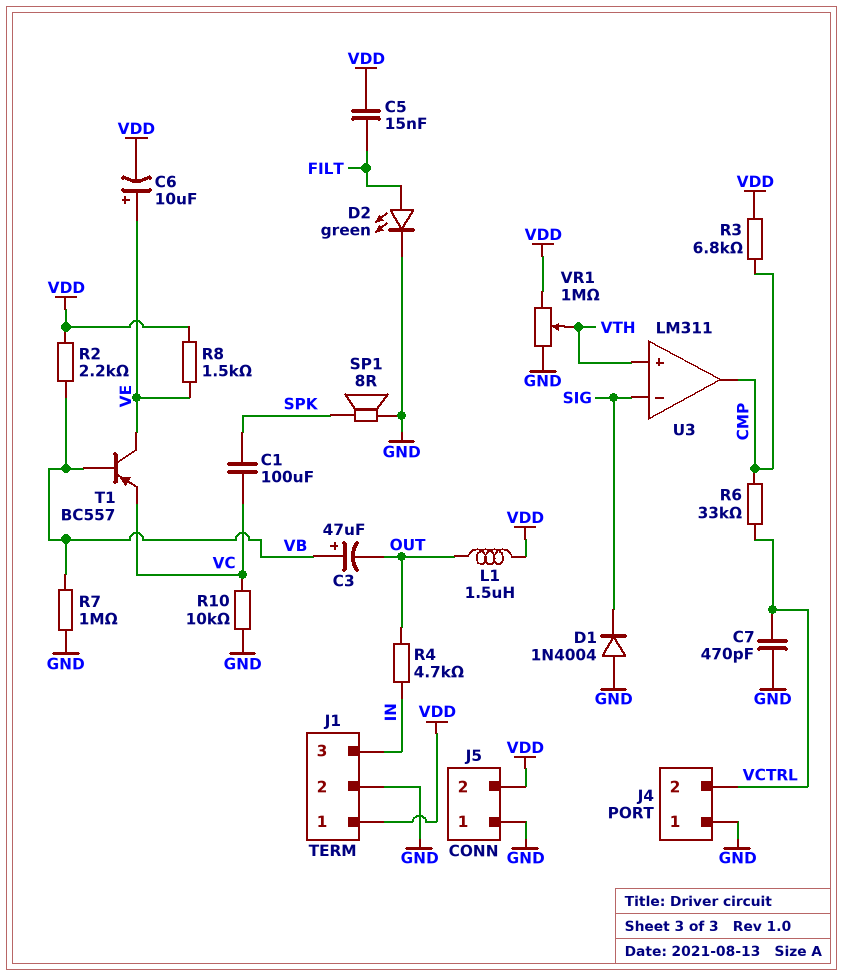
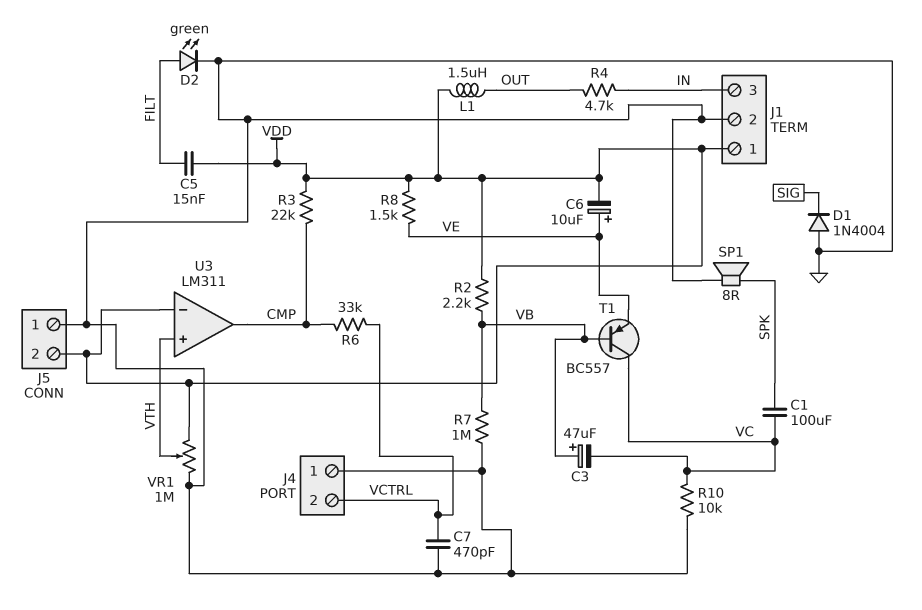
C3: 47uF (plus VB, minus OUT) -> 47uF (plus VB, minus VC)
R3: 6.8k (CMP, VDD) -> 22k (CMP, VDD)
T1: PNP BC557 (B VB, C VE, E VC) -> PNP BC557 (B VB, C VC, E VE)
U3 pin in-: SIG -> VDD

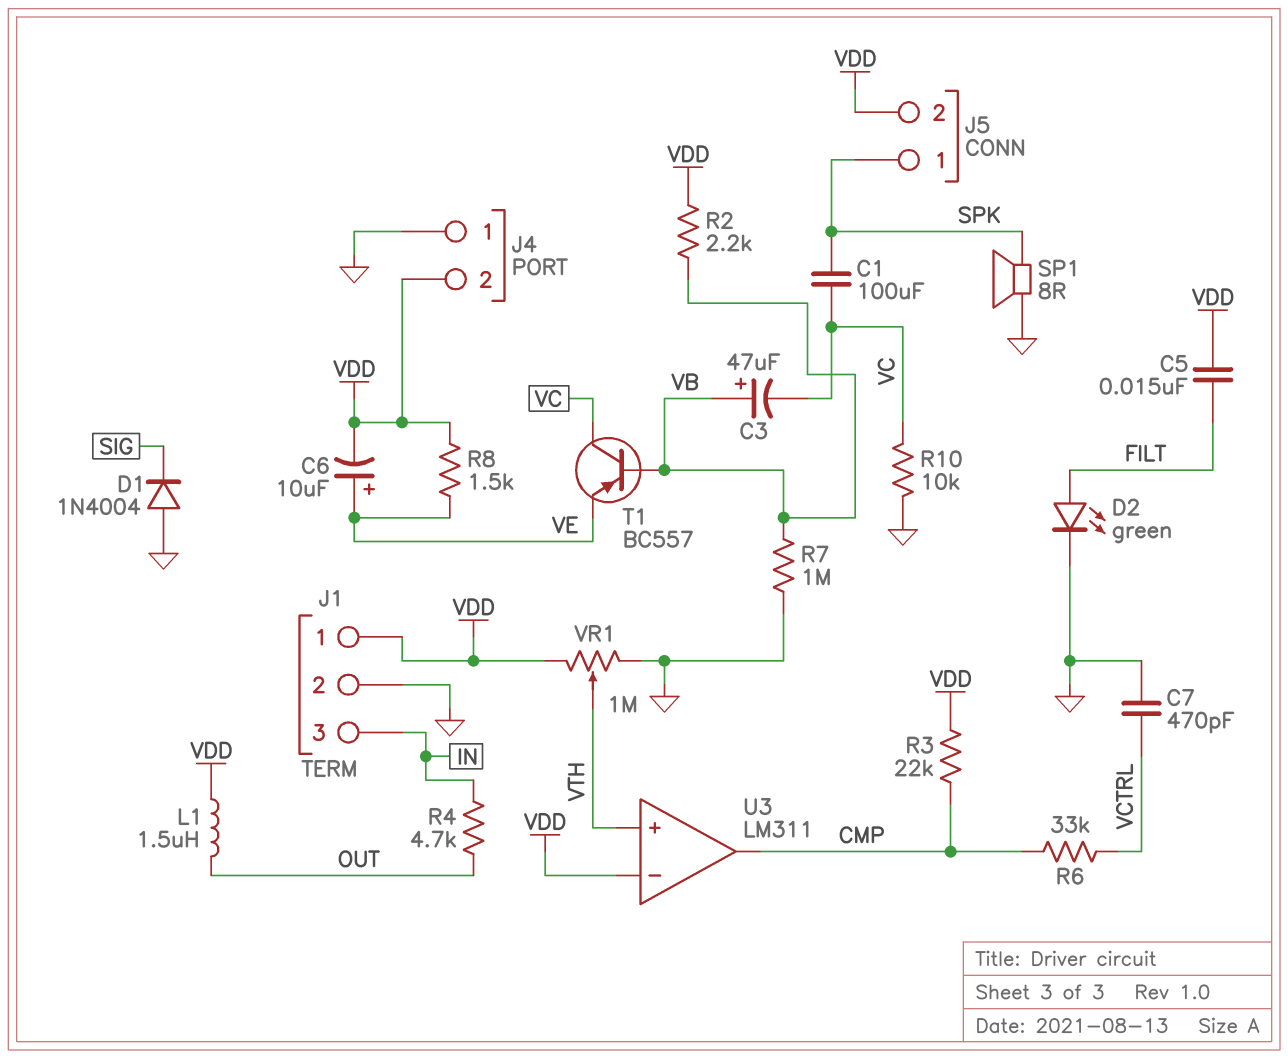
J4 pin 2: VCTRL -> VDD
J5 pin 1: GND -> SPK

